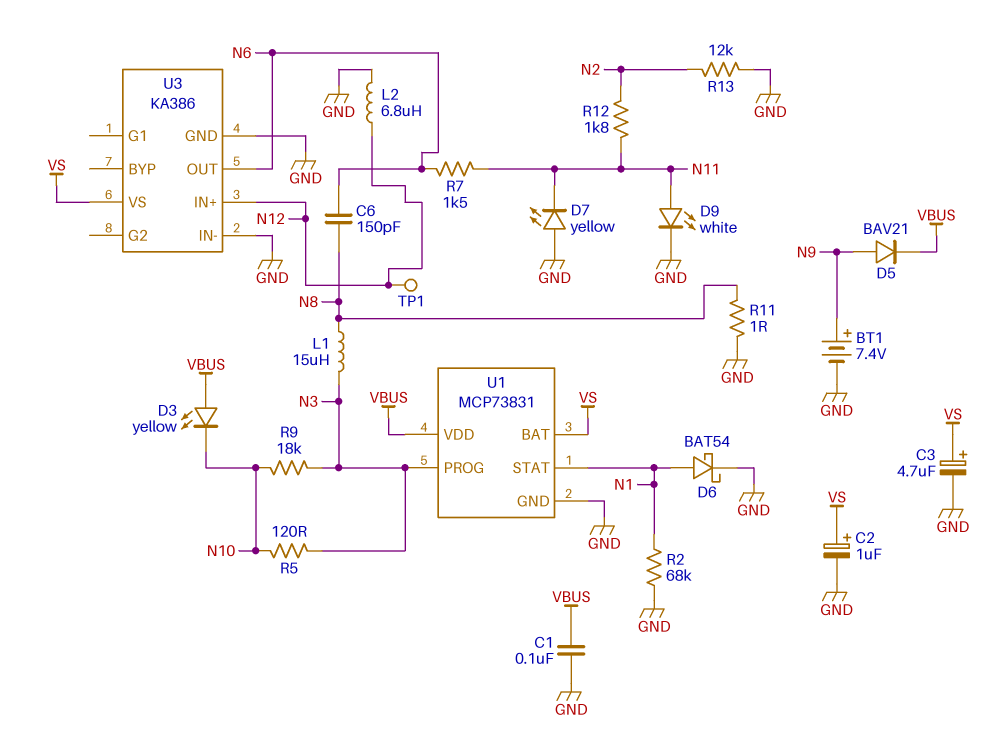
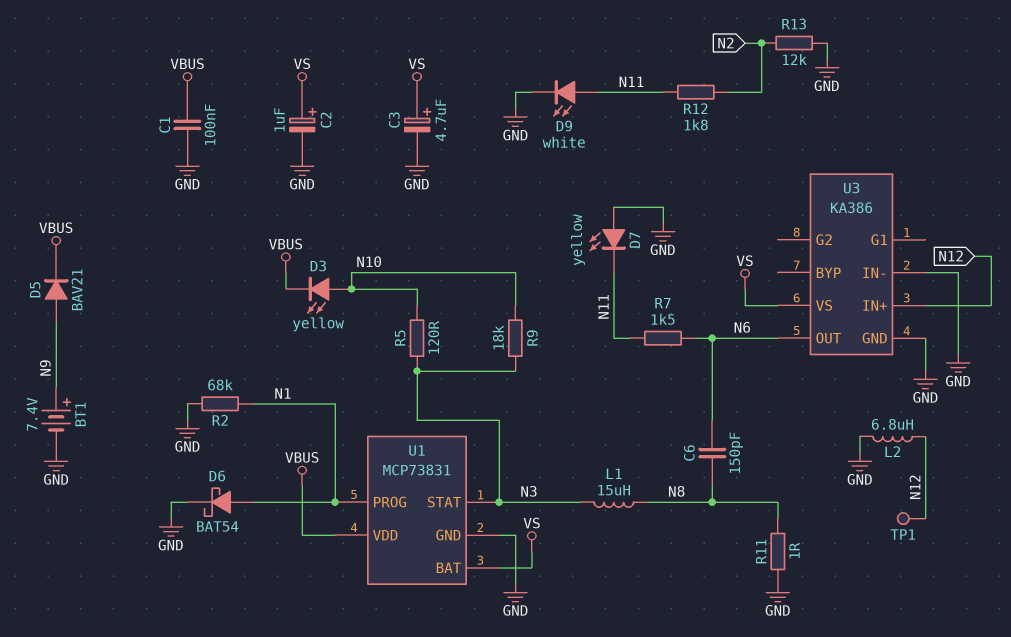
D3: LED yellow (A VBUS, K N10) -> LED yellow (A N10, K VBUS)
U1 pin PROG: N3 -> N1
U1 pin STAT: N1 -> N3

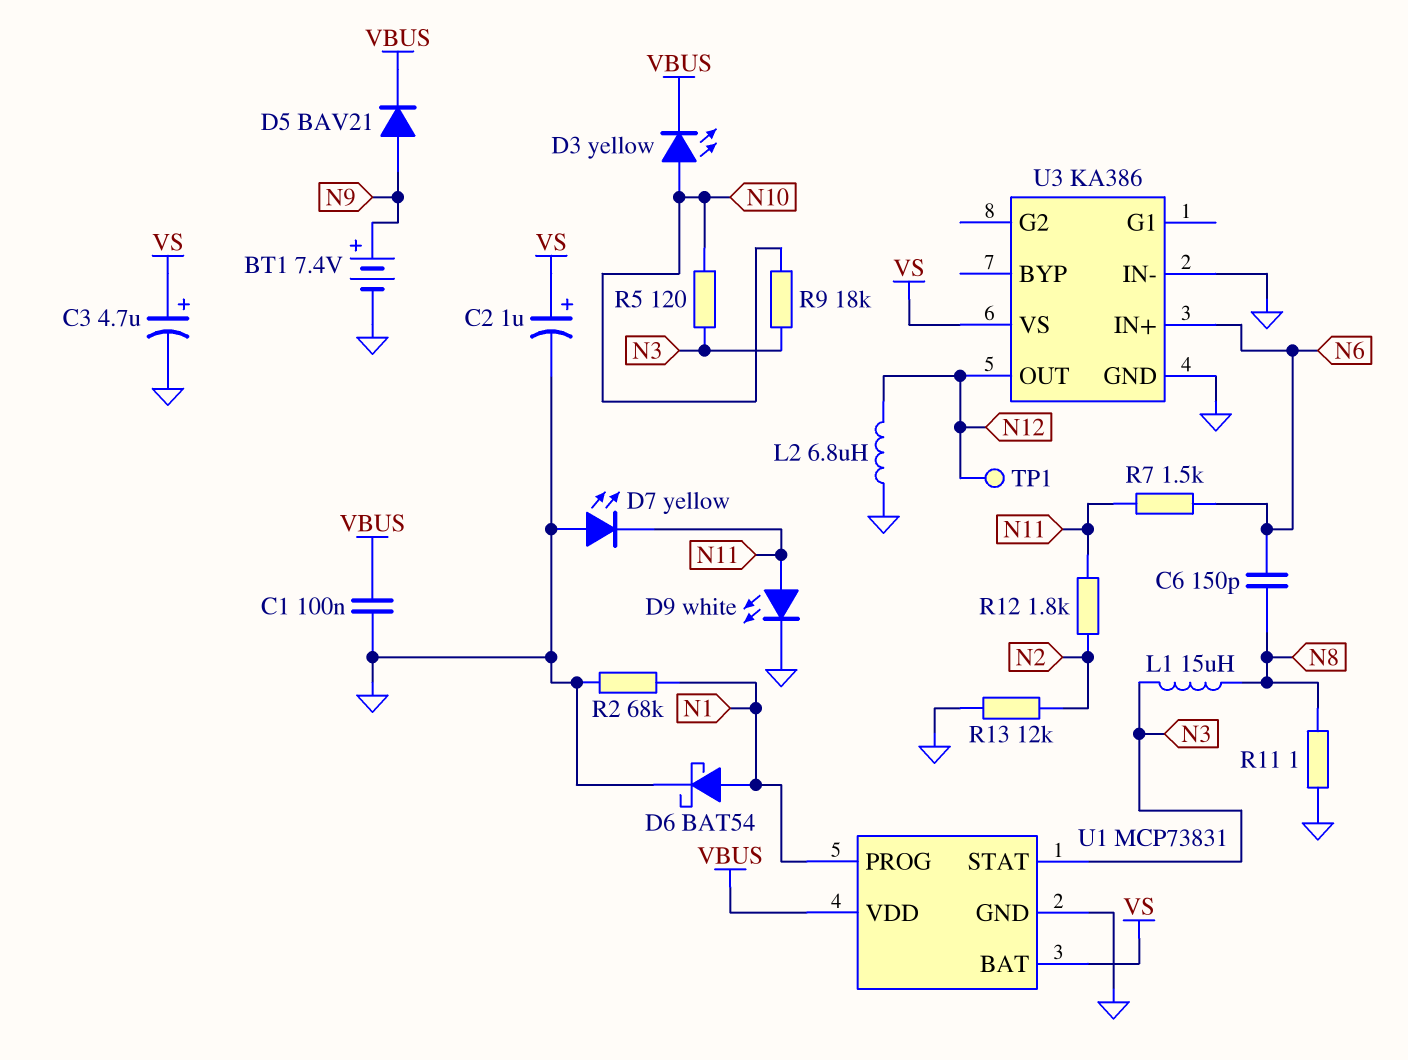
U3 pin IN+: N12 -> N6
U3 pin OUT: N6 -> N12

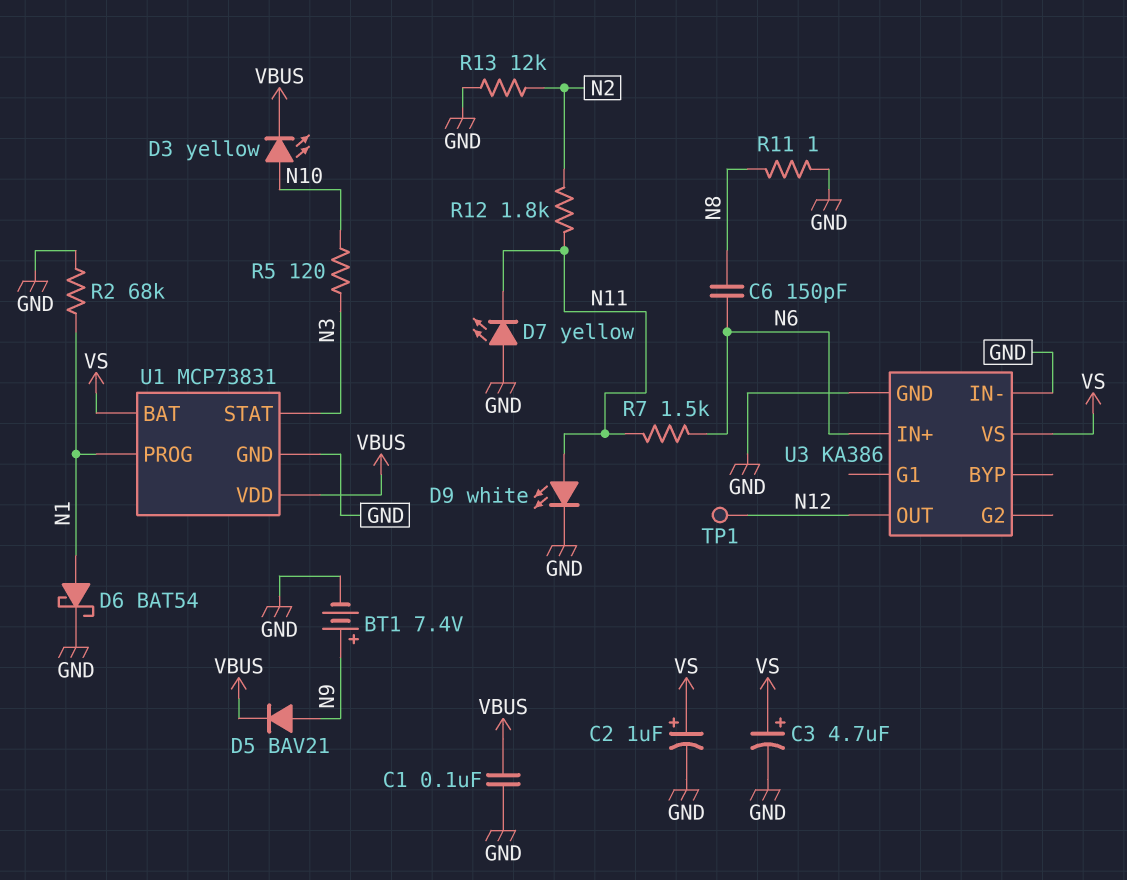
L1: 15uH (N3, N8) -> none
L2: 6.8uH (GND, N12) -> none
R9: 18k (N3, N10) -> none

